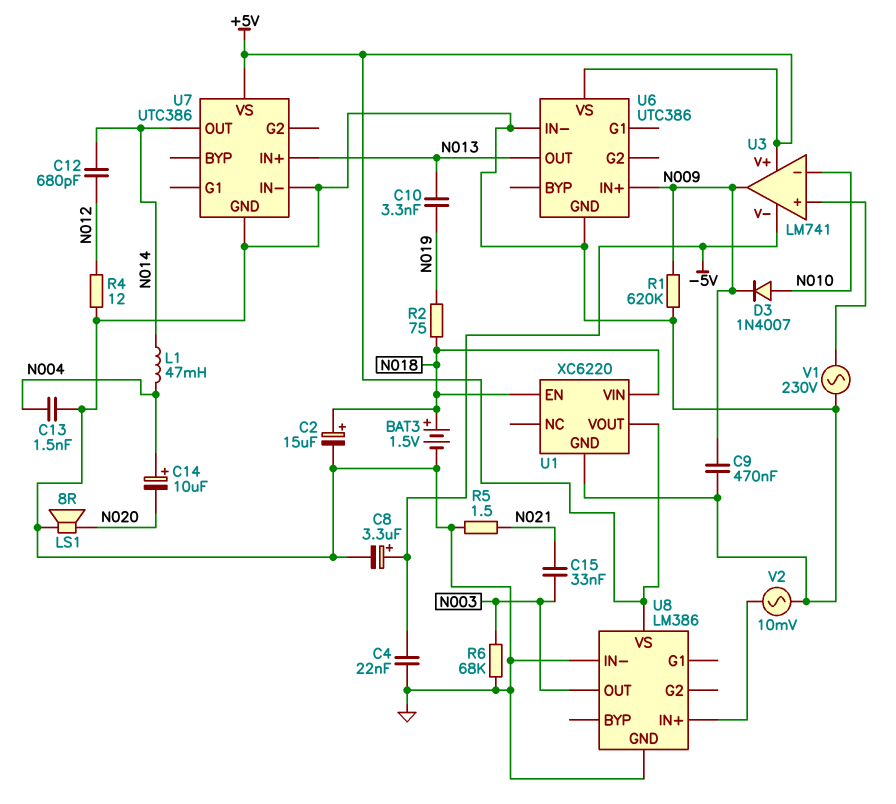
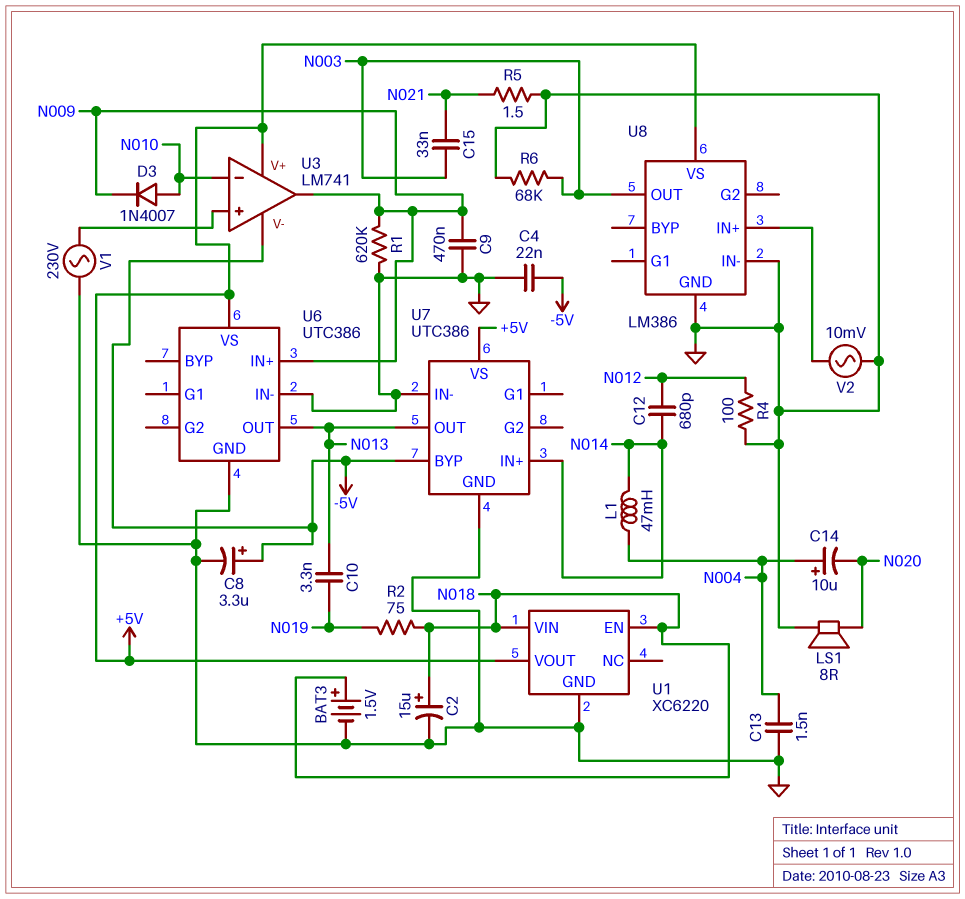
R4: 12 (GND, N012) -> 100 (GND, N012)
U7 pin BYP: none -> -5V
U7 pin IN+: N013 -> N014
U7 pin OUT: N014 -> N013

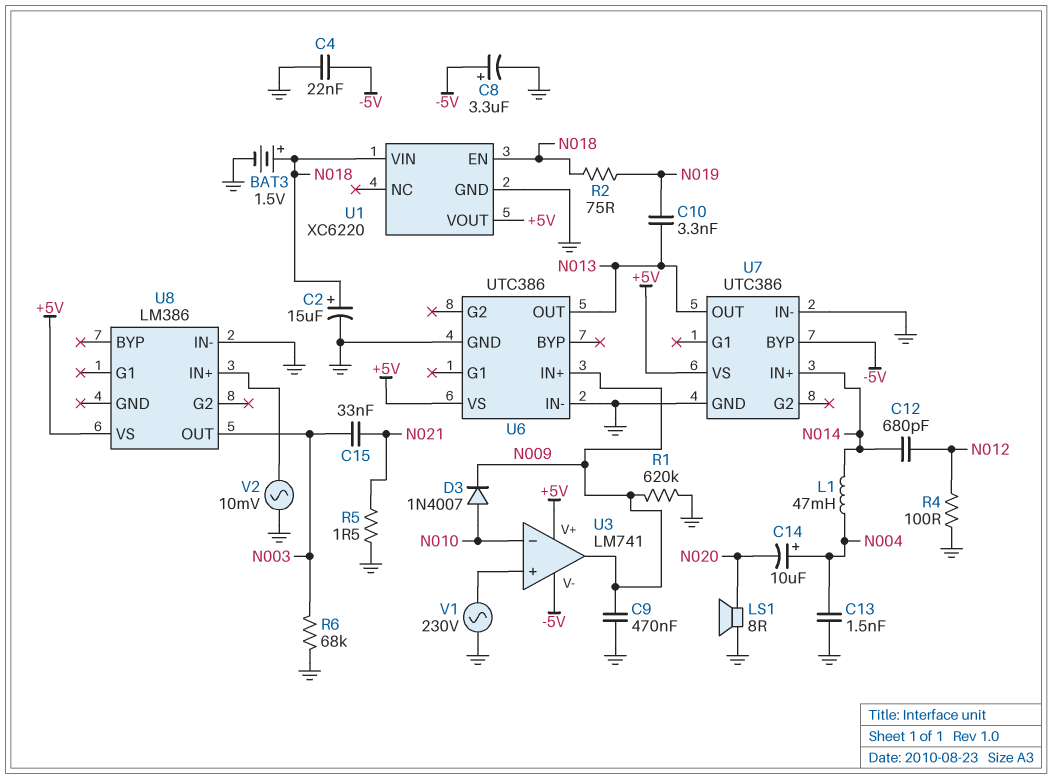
U8 pin GND: GND -> none

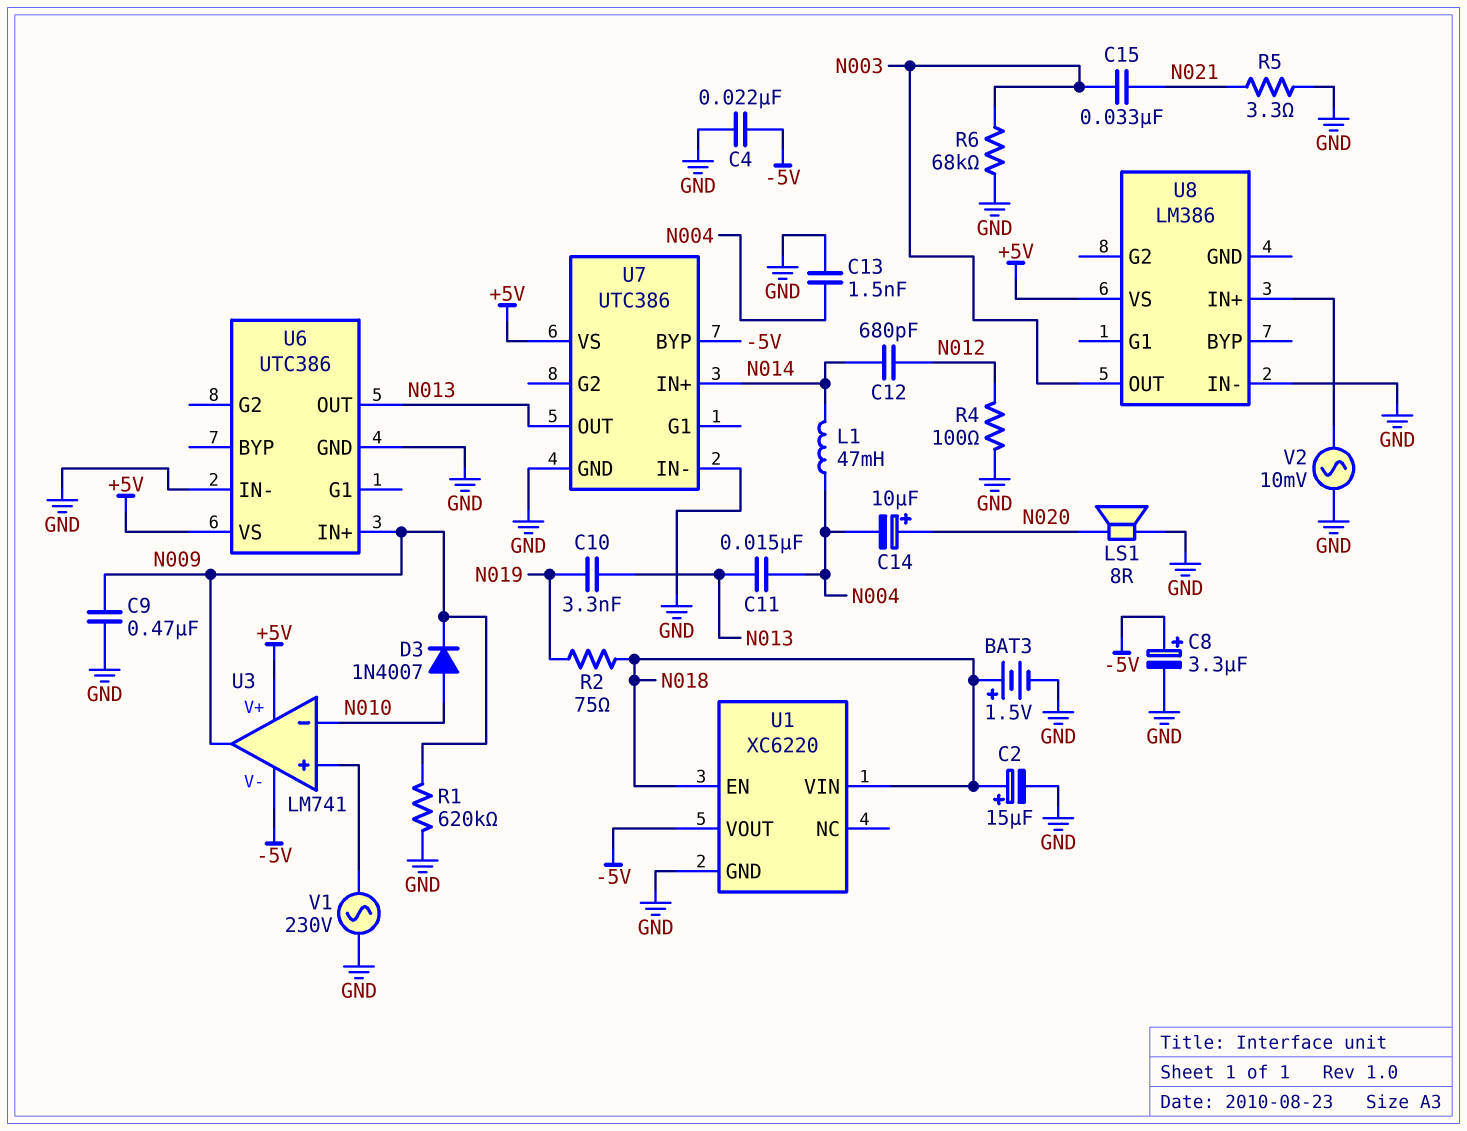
C11: none -> 15nF (N004, N013)
C14: 10uF (plus N004, minus N020) -> 10uF (plus N020, minus N004)
R5: 1.5 (GND, N021) -> 3.3 (GND, N021)
U1 pin VOUT: +5V -> -5V

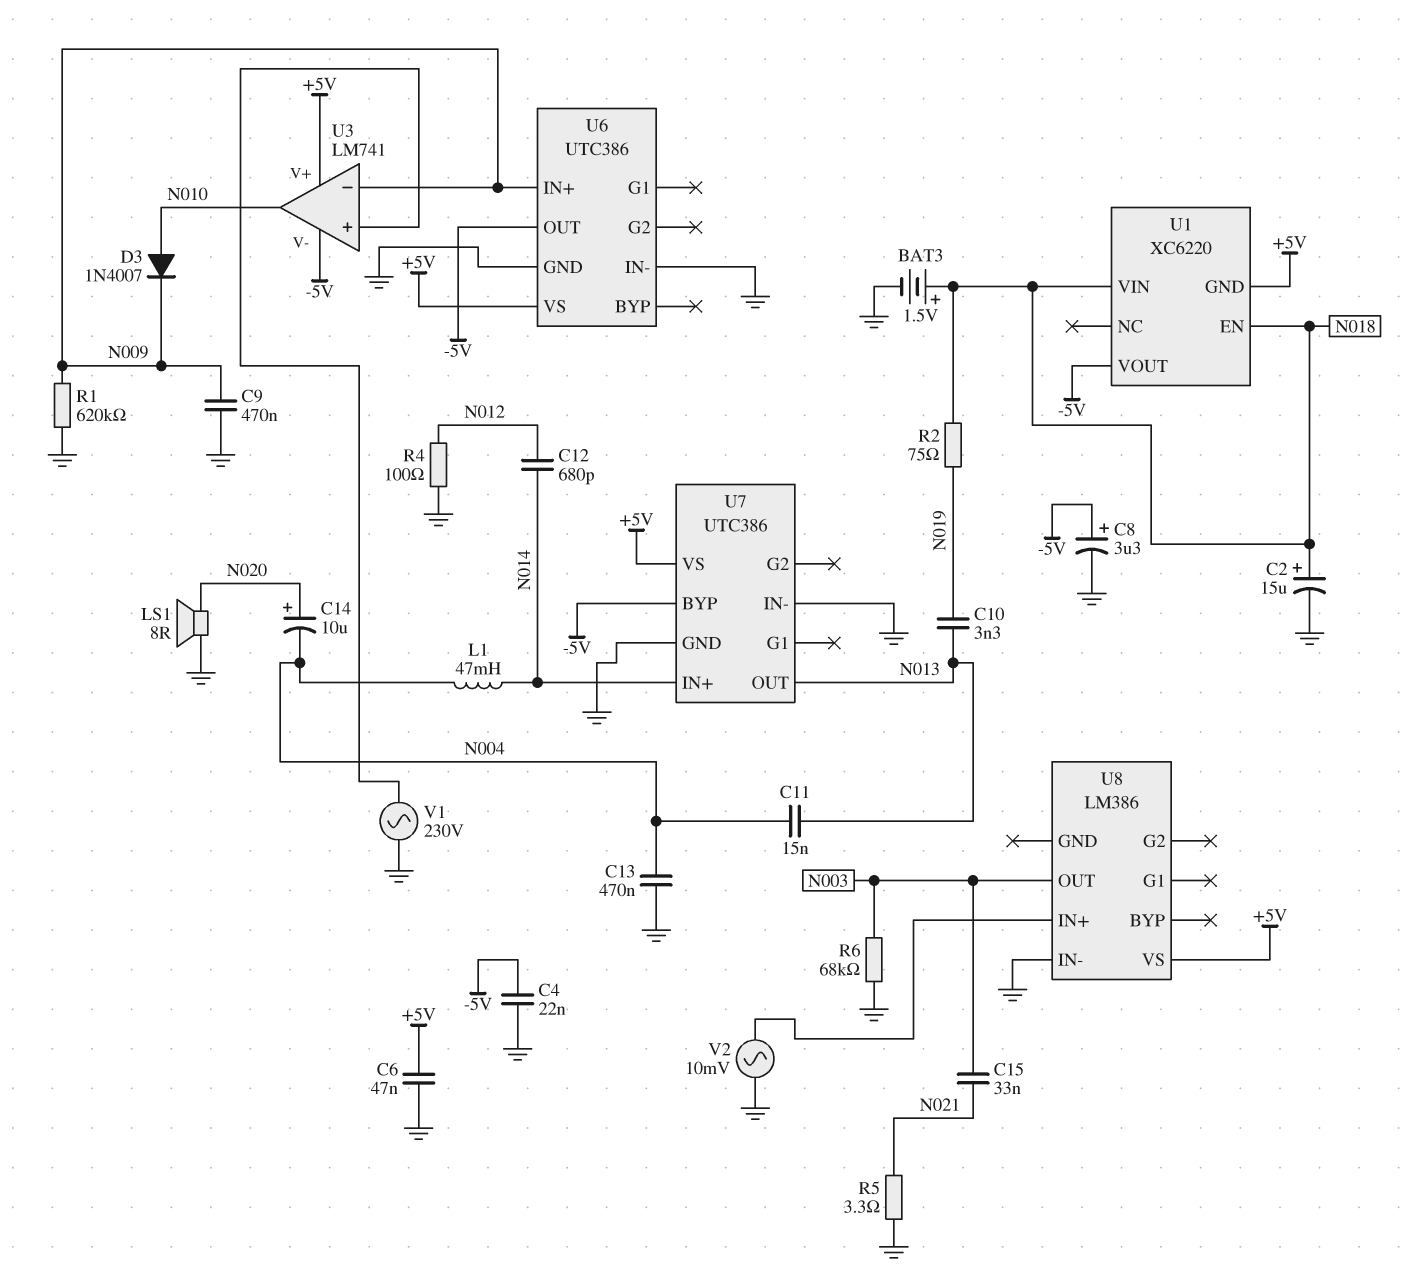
C6: none -> 47nF (+5V, GND)
C13: 1.5nF (GND, N004) -> 470nF (GND, N004)
U1 pin GND: GND -> +5V
U3 pin in-: N010 -> N009
U3 pin out: N009 -> N010
U6 pin OUT: N013 -> -5V

